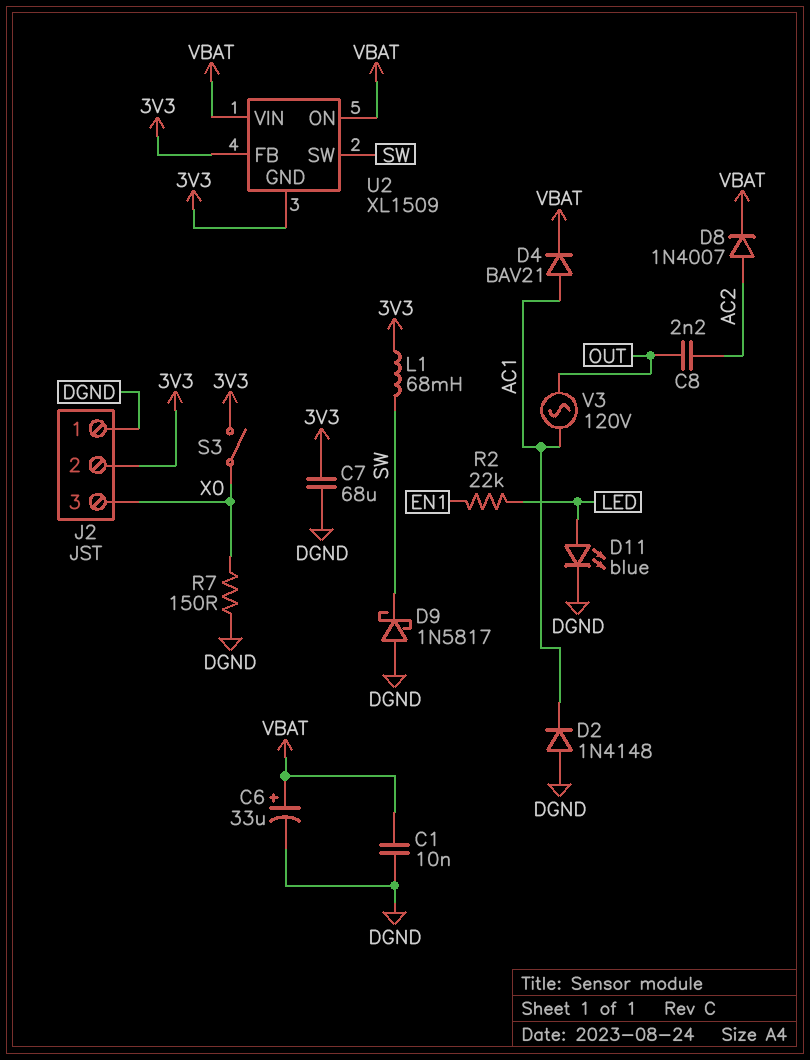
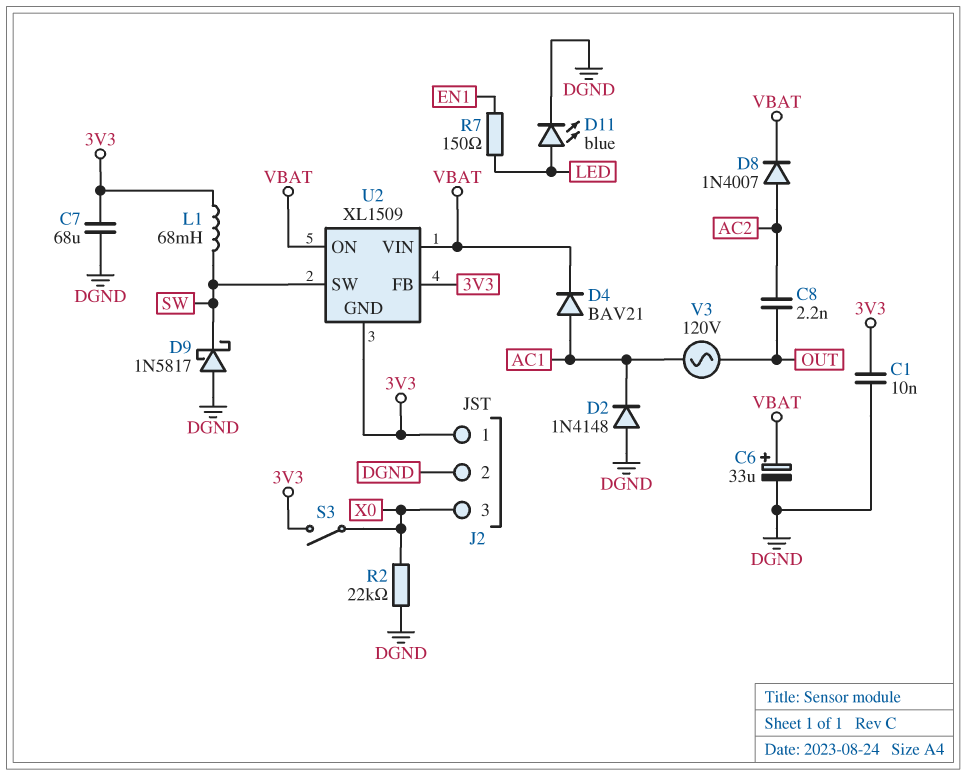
C1: 10nF (DGND, VBAT) -> 10nF (3V3, DGND)
J2 pin 1: DGND -> 3V3
J2 pin 2: 3V3 -> DGND
R2: 22k (EN1, LED) -> 22k (DGND, X0)
R7: 150 (DGND, X0) -> 150 (EN1, LED)

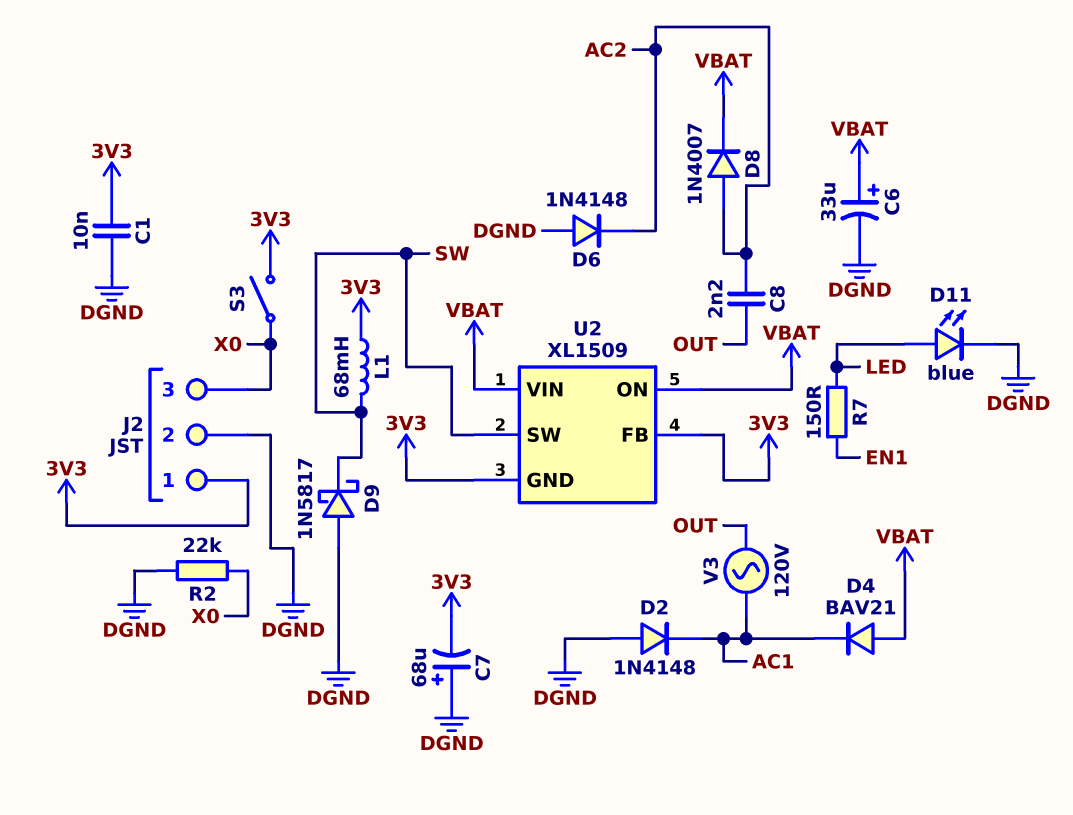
C7: 68uF (3V3, DGND) -> 68uF (plus DGND, minus 3V3)
D4: diode BAV21 (A AC1, K VBAT) -> diode BAV21 (A VBAT, K AC1)
D6: none -> diode 1N4148 (A DGND, K AC2)

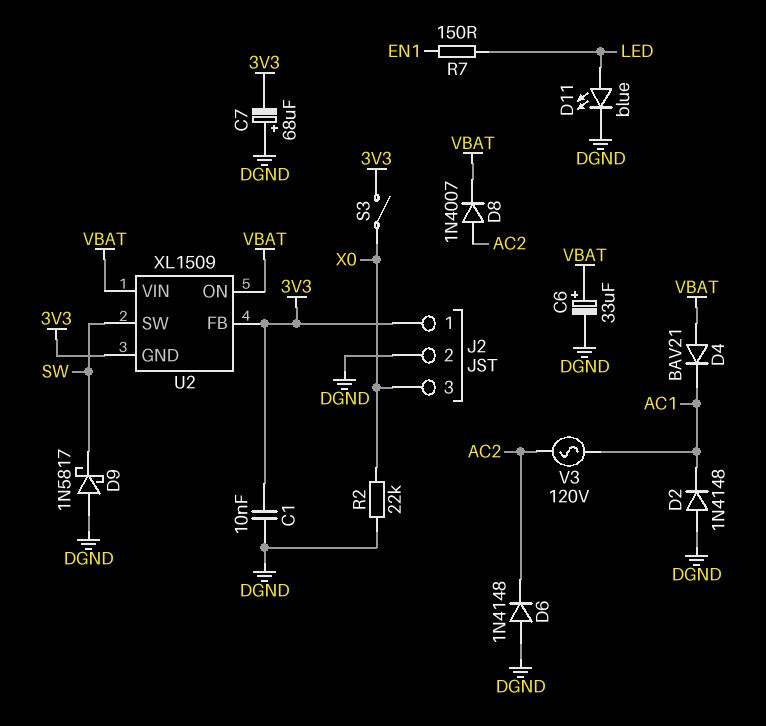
C8: 2.2nF (AC2, OUT) -> none
L1: 68mH (3V3, SW) -> none
V3: AC 120V (AC1, OUT) -> AC 120V (AC1, AC2)

